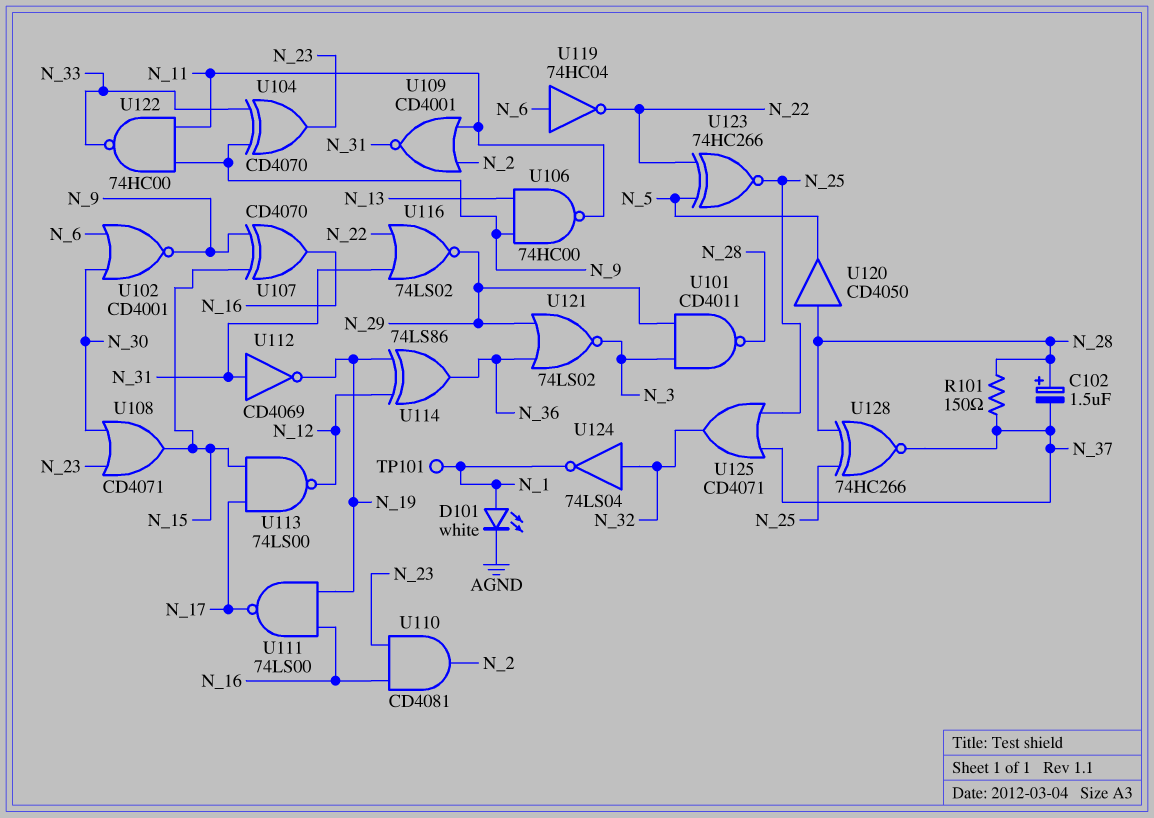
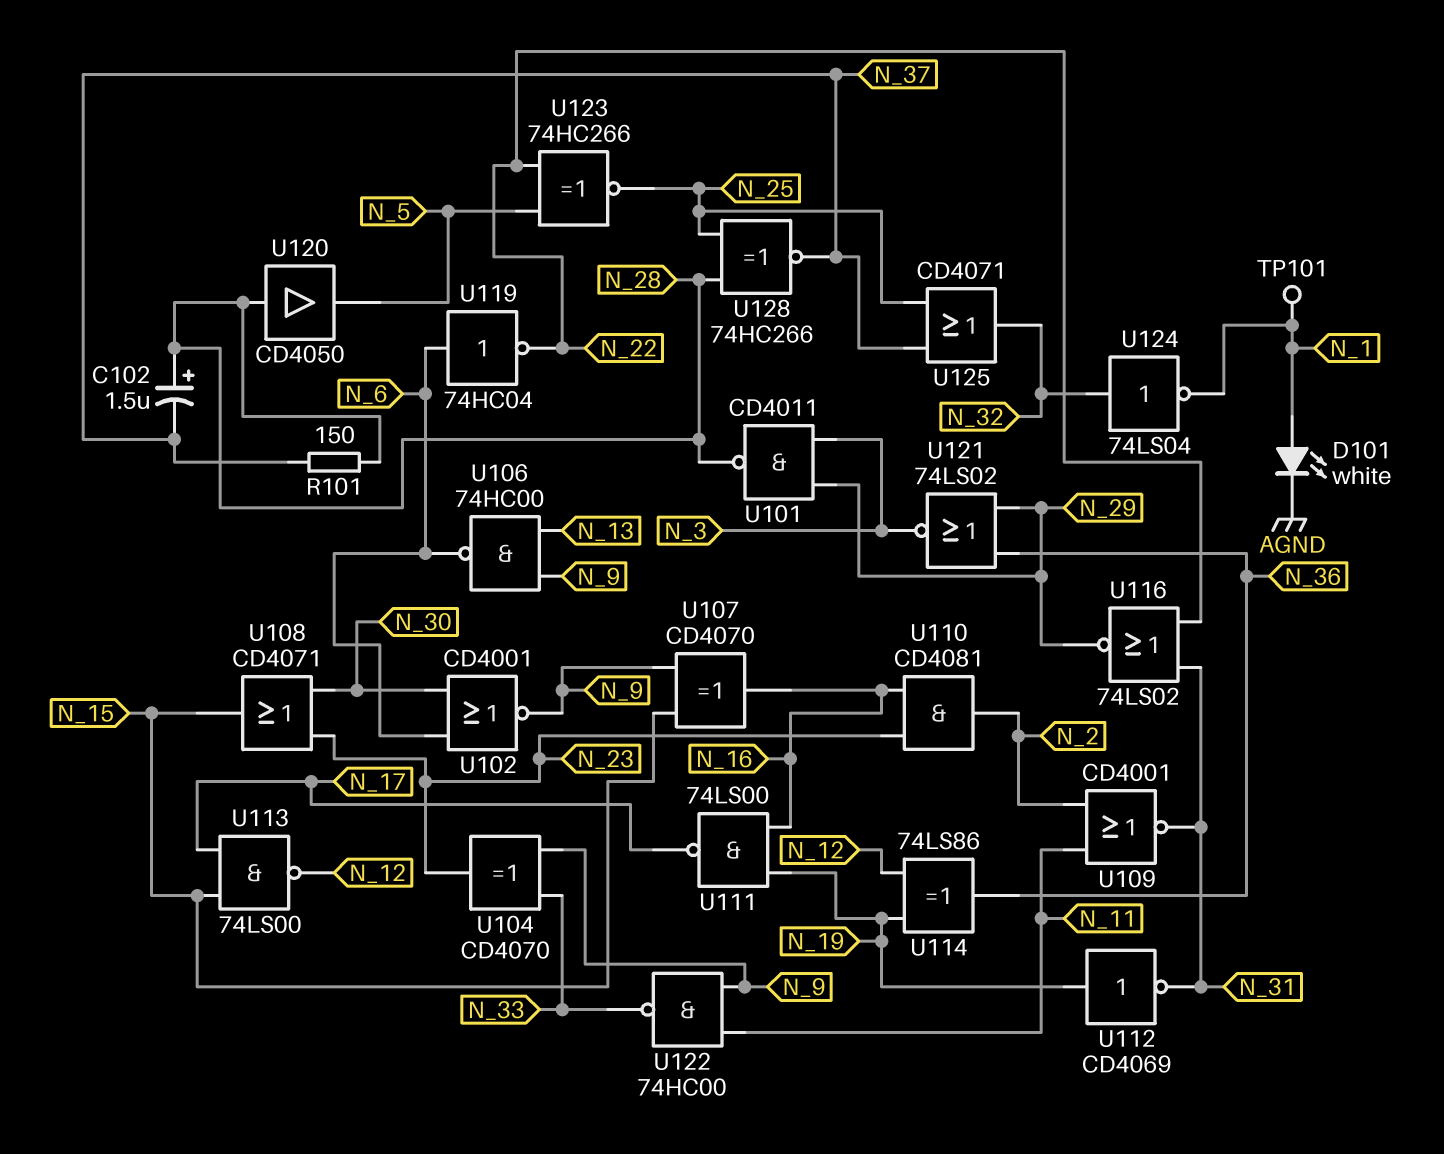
U106: NAND 74HC00 (in N_9, in N_13, out N_11) -> NAND 74HC00 (in N_9, in N_13, out N_6)
U112: NOT CD4069 (in N_31, out N_19) -> NOT CD4069 (in N_19, out N_31)

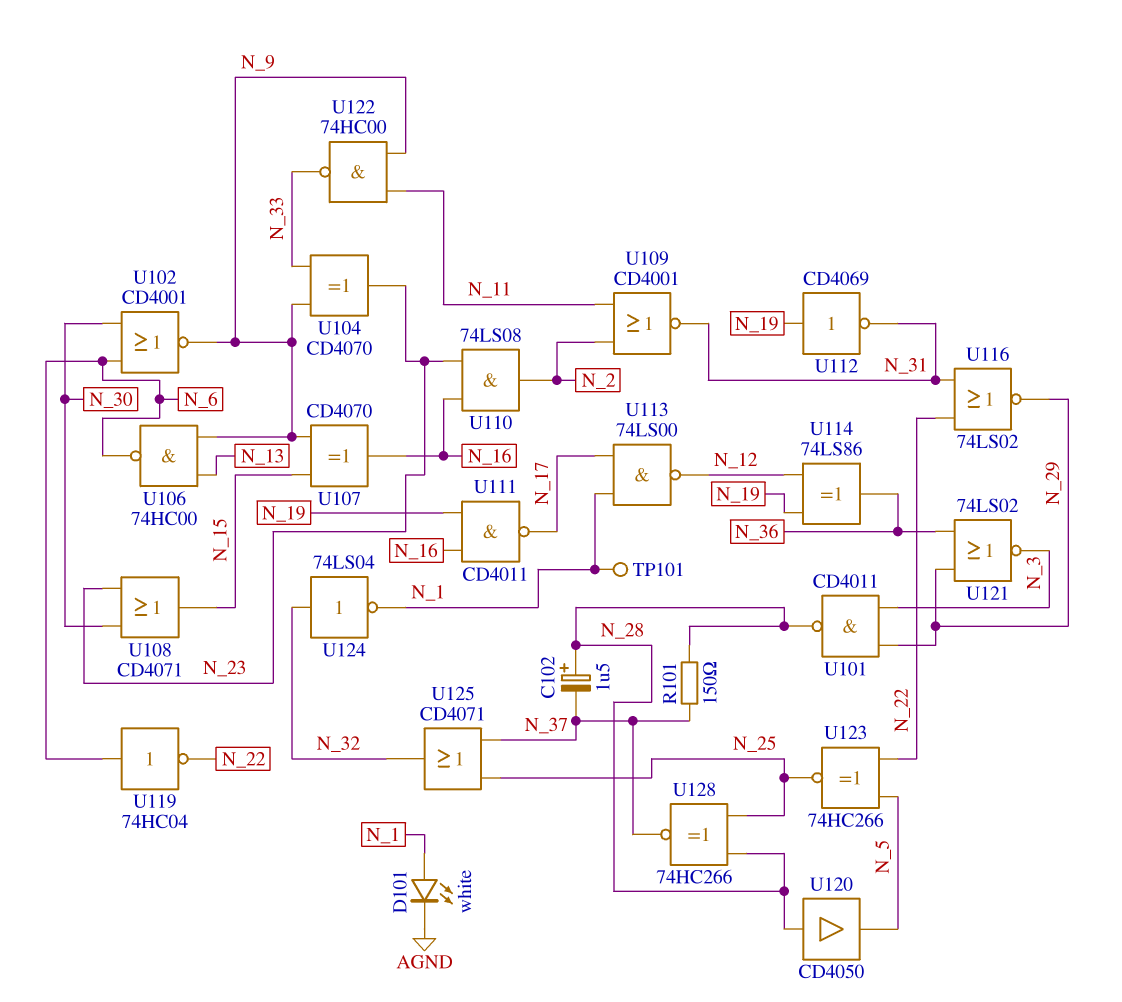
U110: AND CD4081 (in N_16, in N_23, out N_2) -> AND 74LS08 (in N_16, in N_23, out N_2)
U111: NAND 74LS00 (in N_16, in N_19, out N_17) -> NAND CD4011 (in N_16, in N_19, out N_17)
U113: NAND 74LS00 (in N_15, in N_17, out N_12) -> NAND 74LS00 (in N_1, in N_17, out N_12)

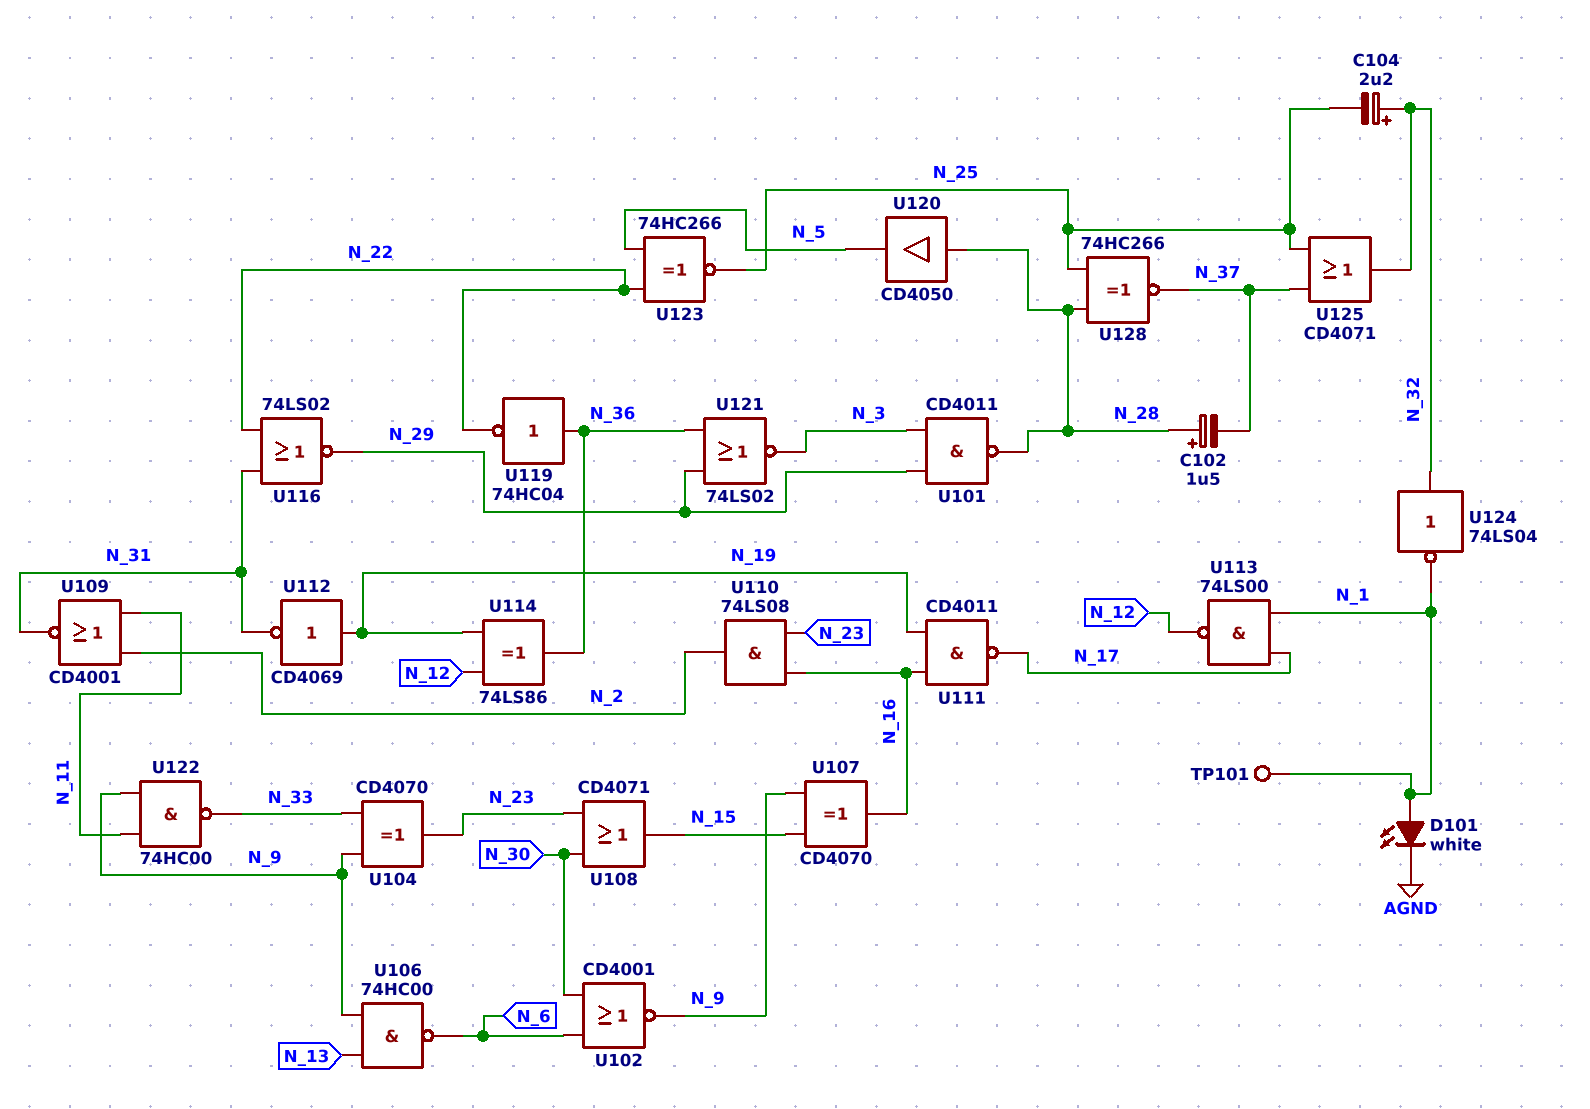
C104: none -> 2.2uF (plus N_32, minus N_25)
R101: 150 (N_28, N_37) -> none
U119: NOT 74HC04 (in N_6, out N_22) -> NOT 74HC04 (in N_36, out N_22)

